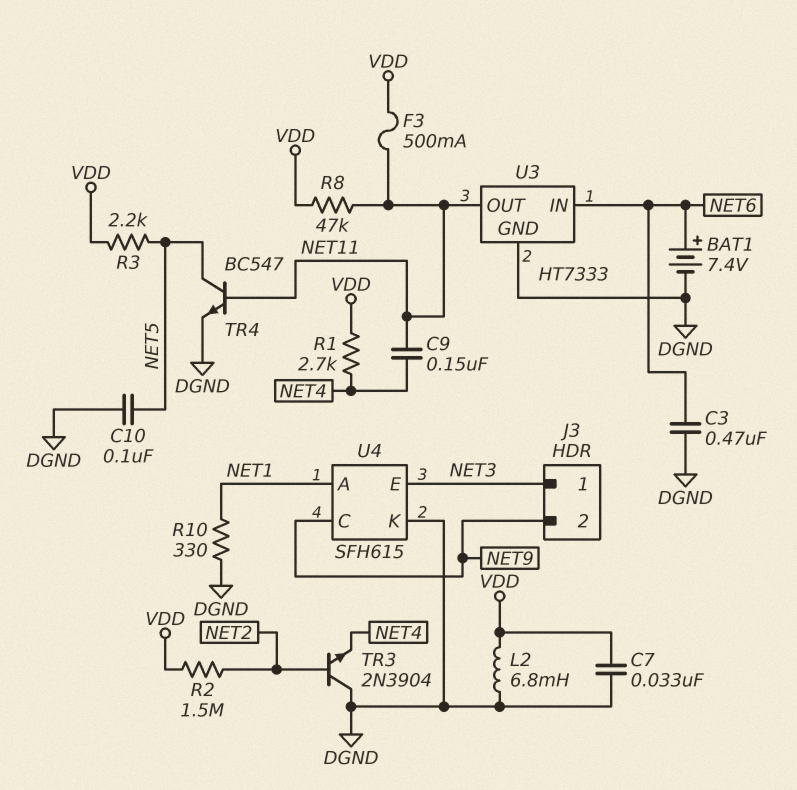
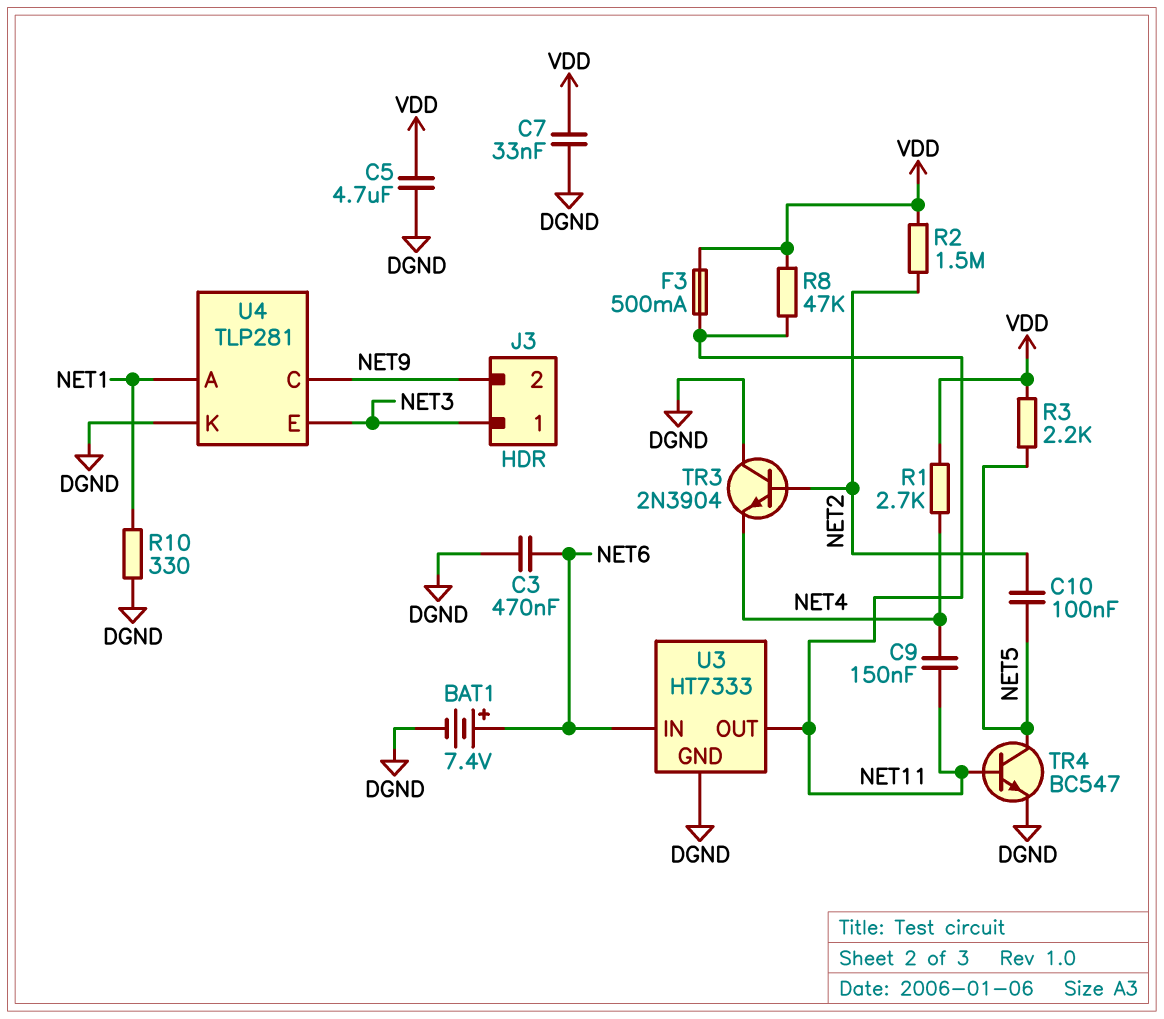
C5: none -> 4.7uF (DGND, VDD)
C10: 100nF (DGND, NET5) -> 100nF (NET2, NET5)
L2: 6.8mH (DGND, VDD) -> none
U4: SFH615 -> TLP281

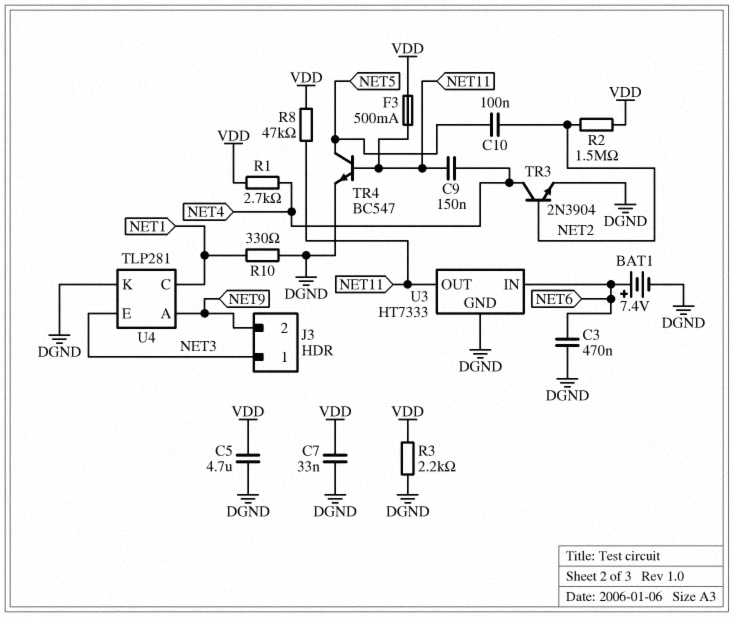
R3: 2.2k (NET5, VDD) -> 2.2k (DGND, VDD)
TR3: NPN 2N3904 (B NET2, C DGND, E NET4) -> NPN 2N3904 (B NET2, C NET4, E DGND)
U4 pin A: NET1 -> NET9
U4 pin C: NET9 -> NET1

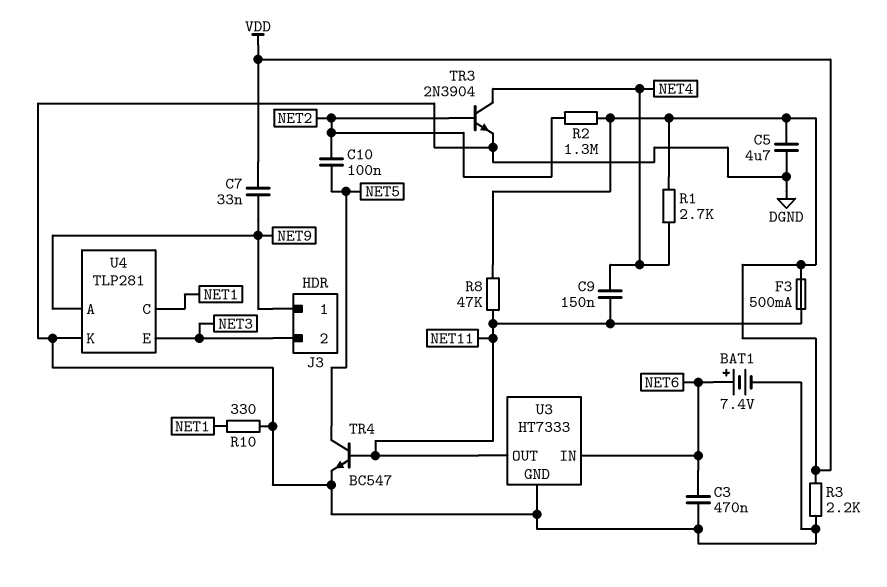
C7: 33nF (DGND, VDD) -> 33nF (NET9, VDD)
J3 pin 1: NET3 -> NET9
J3 pin 2: NET9 -> NET3
R2: 1.5M (NET2, VDD) -> 1.3M (NET2, VDD)

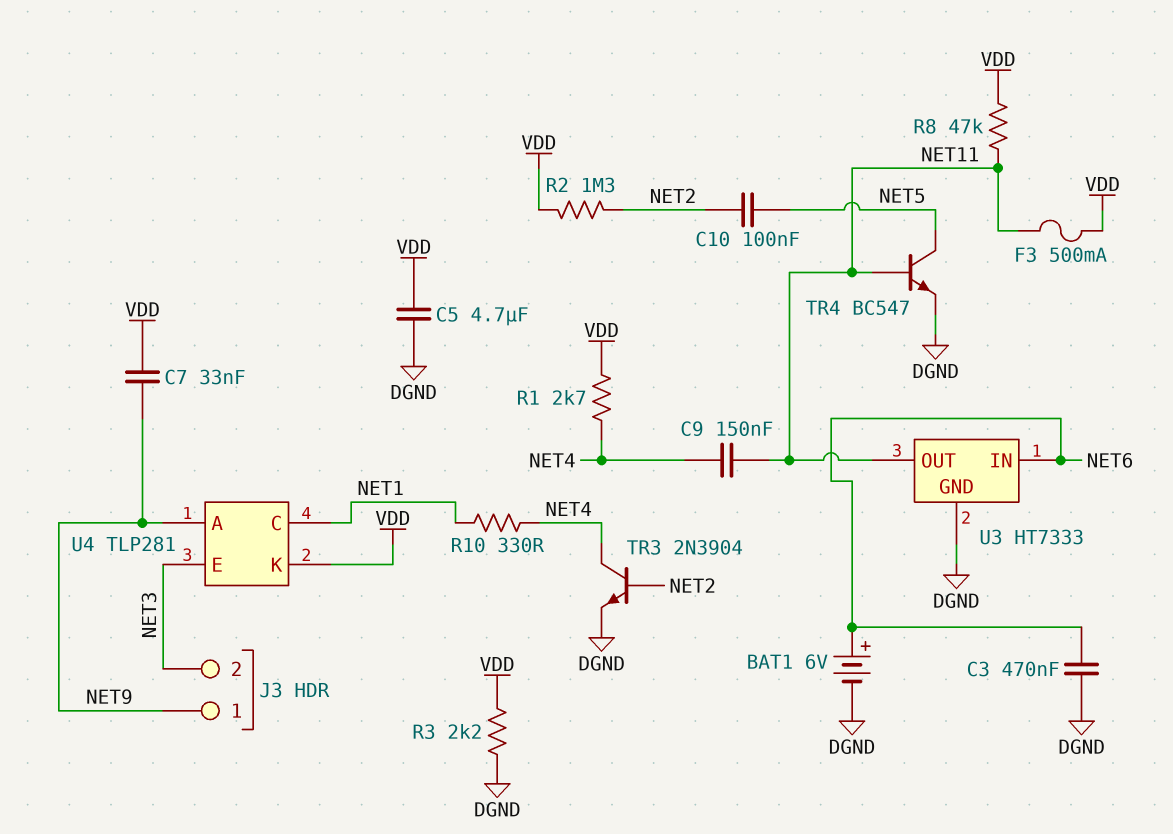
BAT1: 7.4V (plus NET6, minus DGND) -> 6V (plus NET6, minus DGND)
R10: 330 (DGND, NET1) -> 330 (NET1, NET4)
U4 pin K: DGND -> VDD

